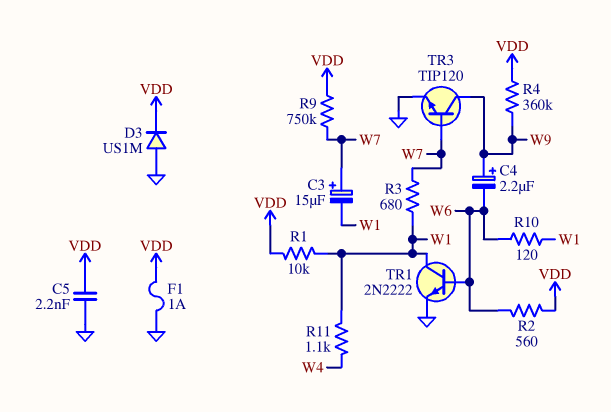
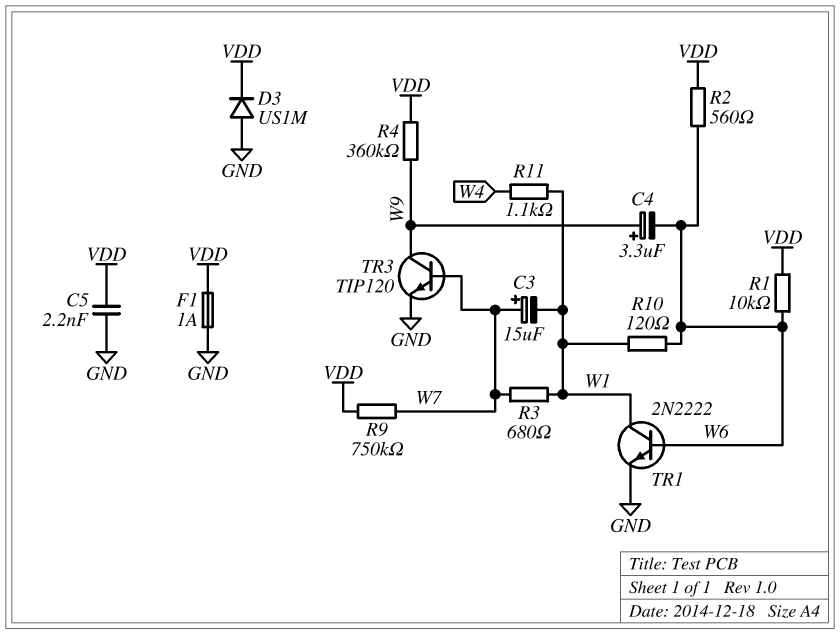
C4: 2.2uF (plus W9, minus W6) -> 3.3uF (plus W9, minus W6)
R1: 10k (VDD, W1) -> 10k (VDD, W6)

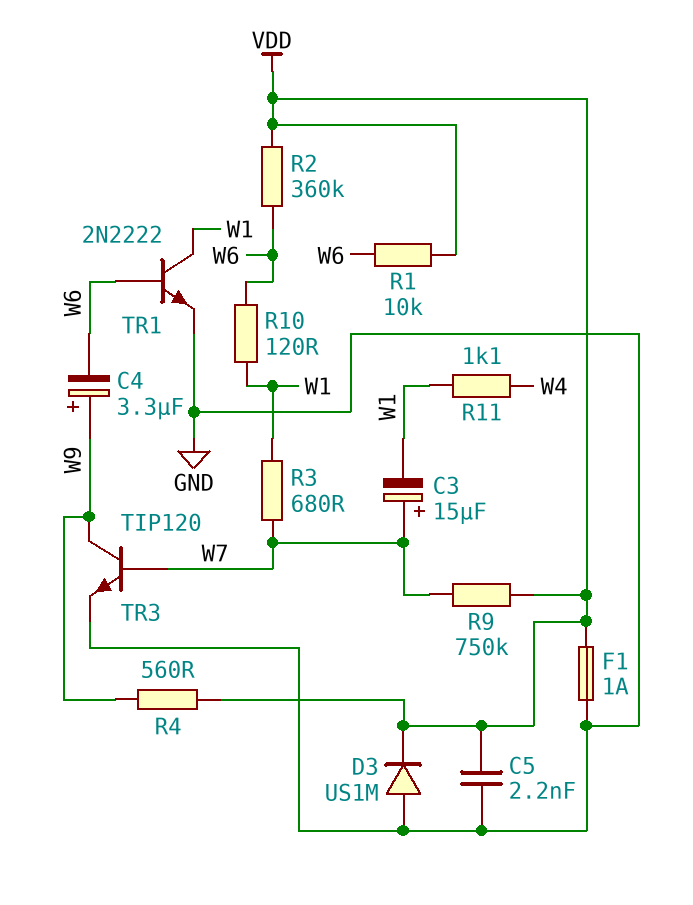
R2: 560 (VDD, W6) -> 360k (VDD, W6)
R4: 360k (VDD, W9) -> 560 (VDD, W9)

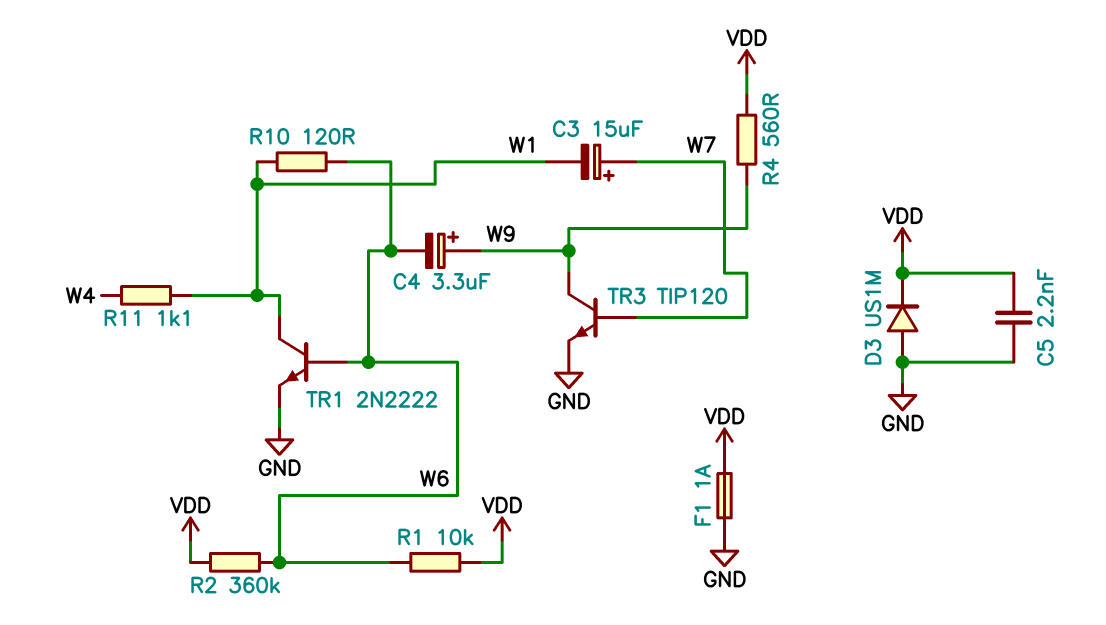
R3: 680 (W1, W7) -> none
R9: 750k (VDD, W7) -> none

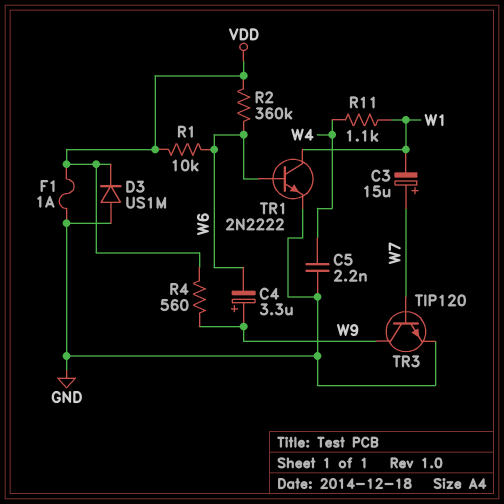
C5: 2.2nF (GND, VDD) -> 2.2nF (GND, W4)
R10: 120 (W1, W6) -> none

